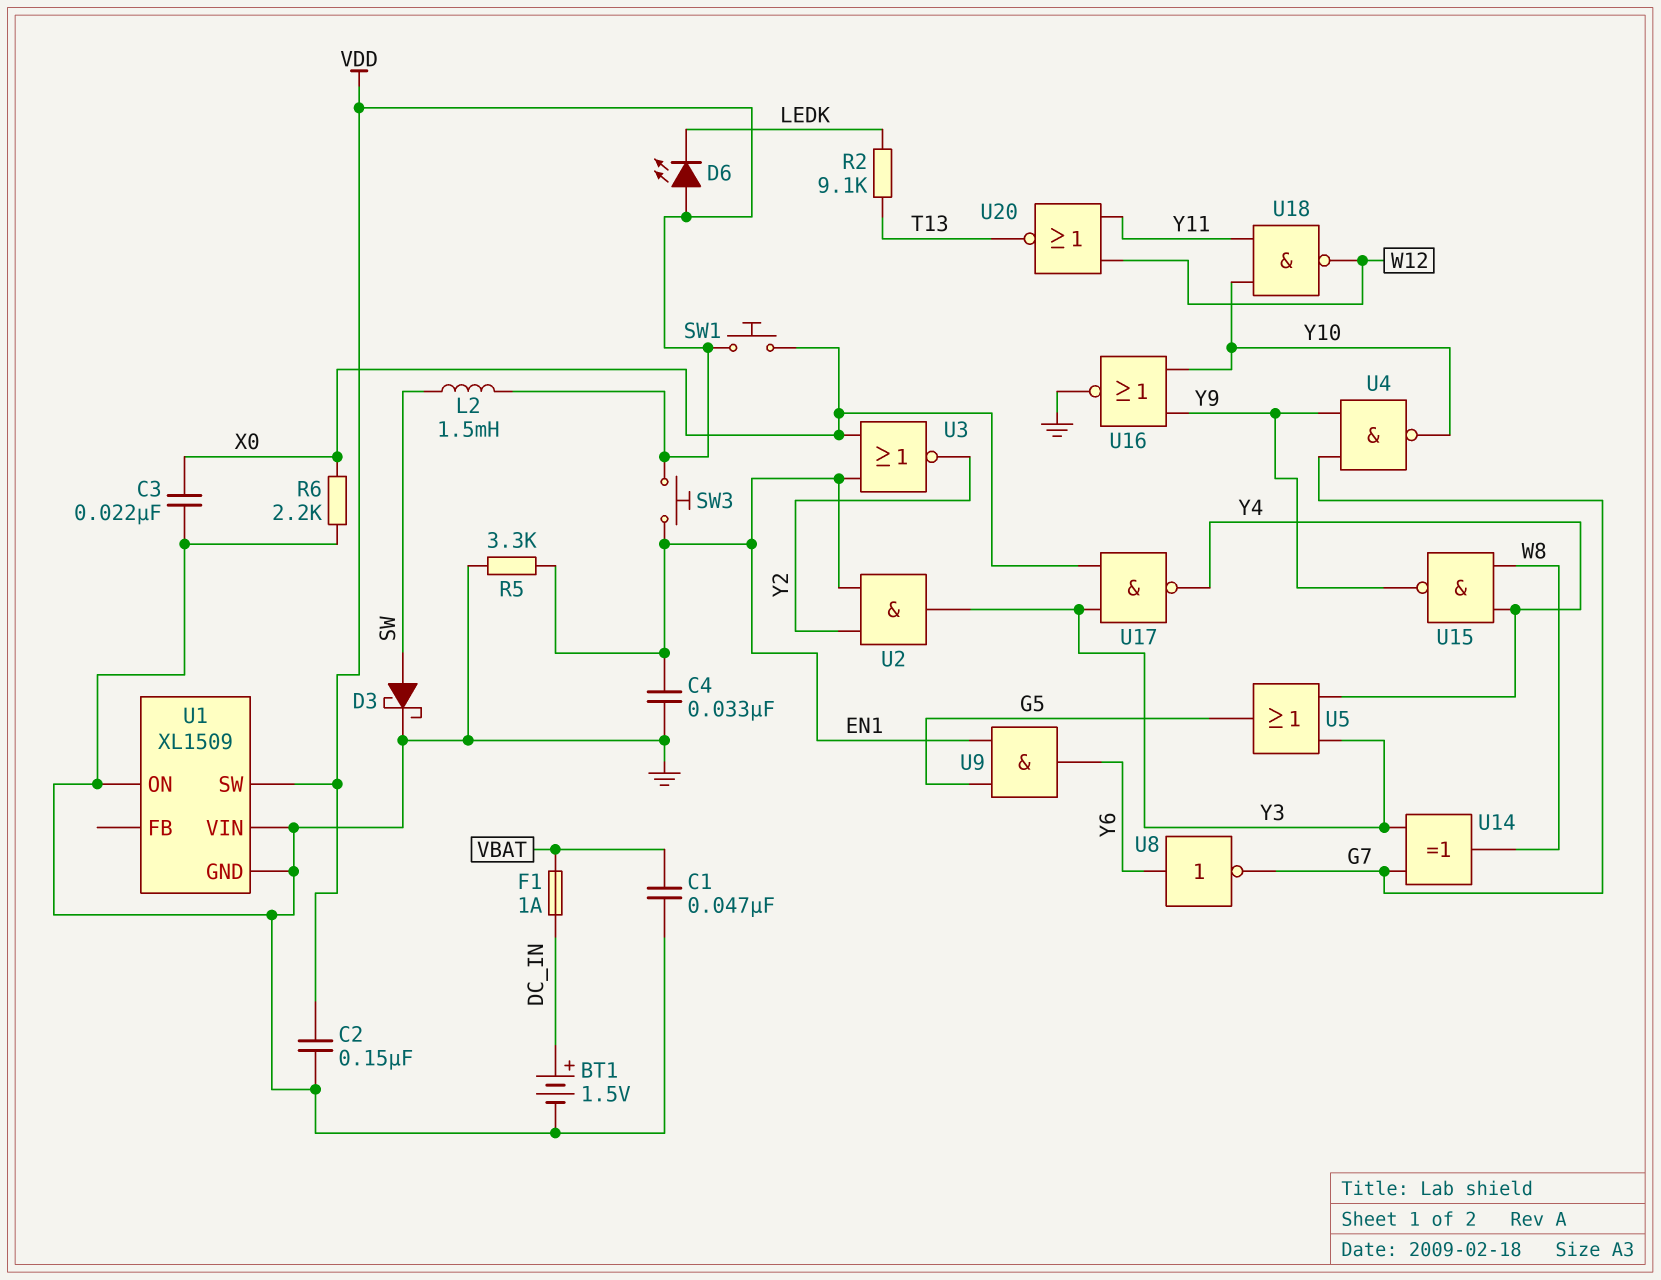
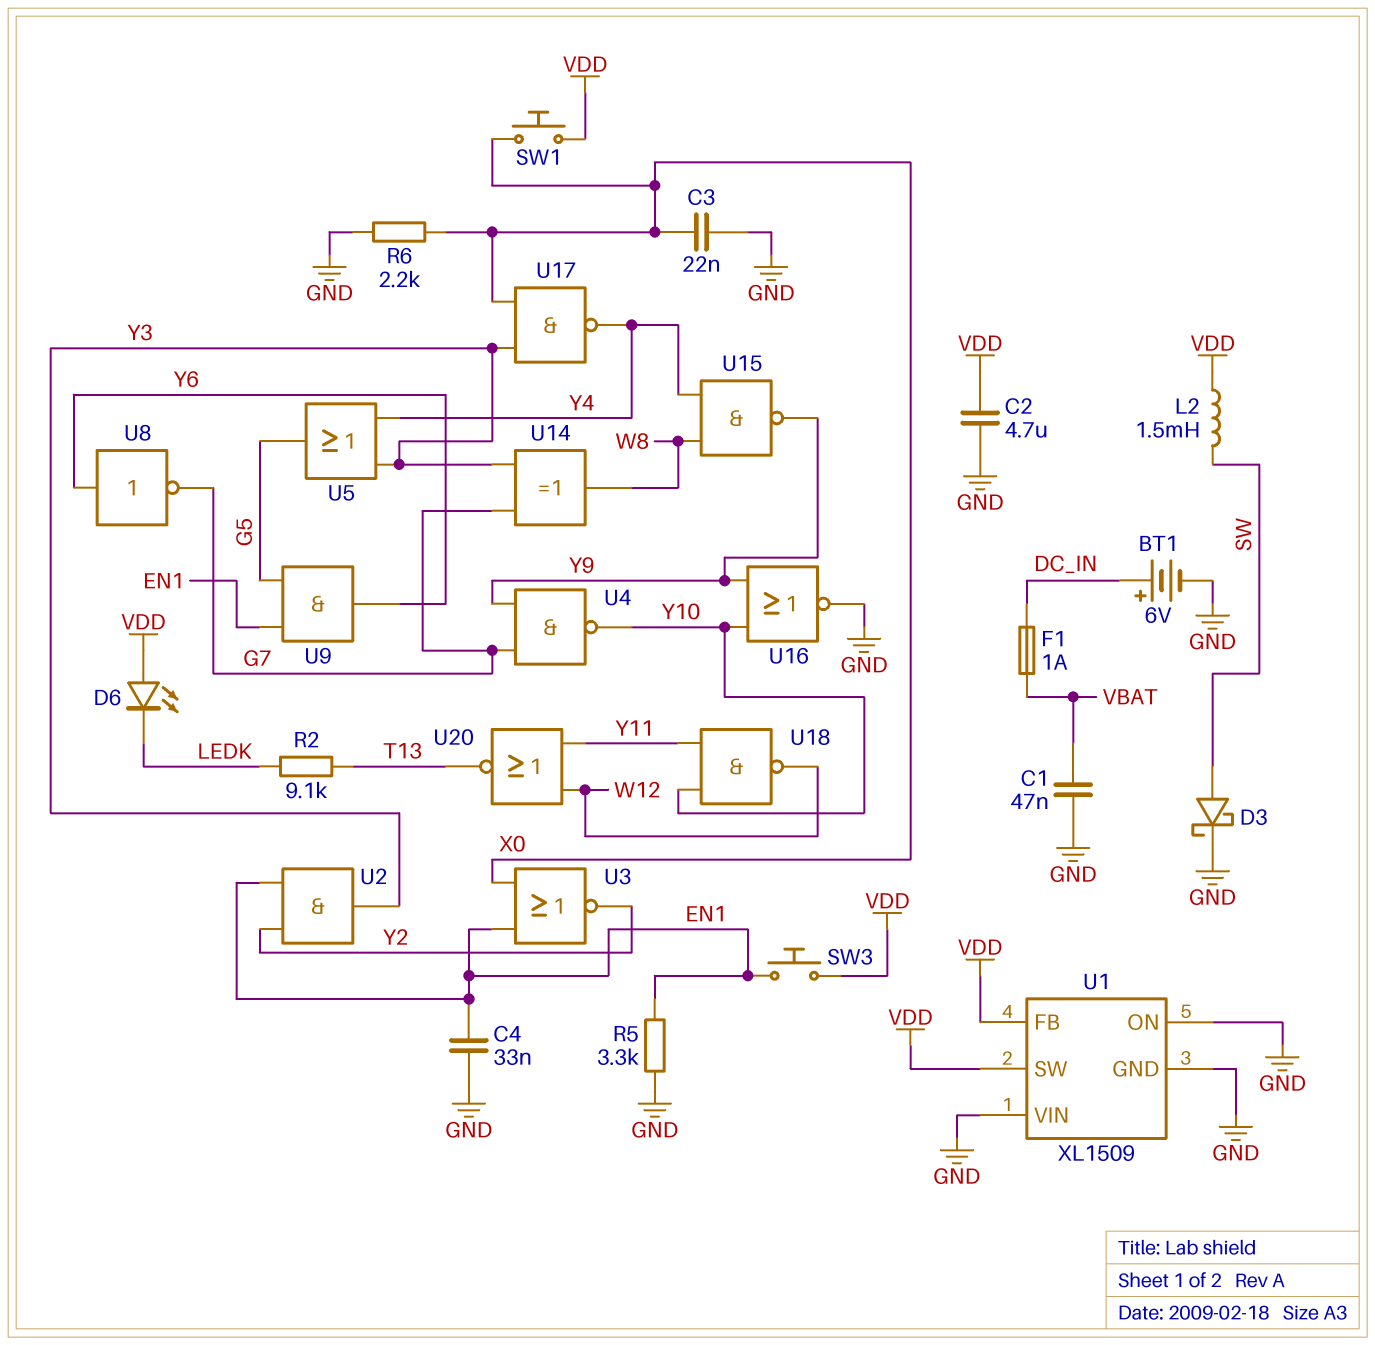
BT1: 1.5V (plus DC_IN, minus GND) -> 6V (plus DC_IN, minus GND)
C2: 150nF (GND, VDD) -> 4.7uF (GND, VDD)
U1 pin FB: none -> VDD

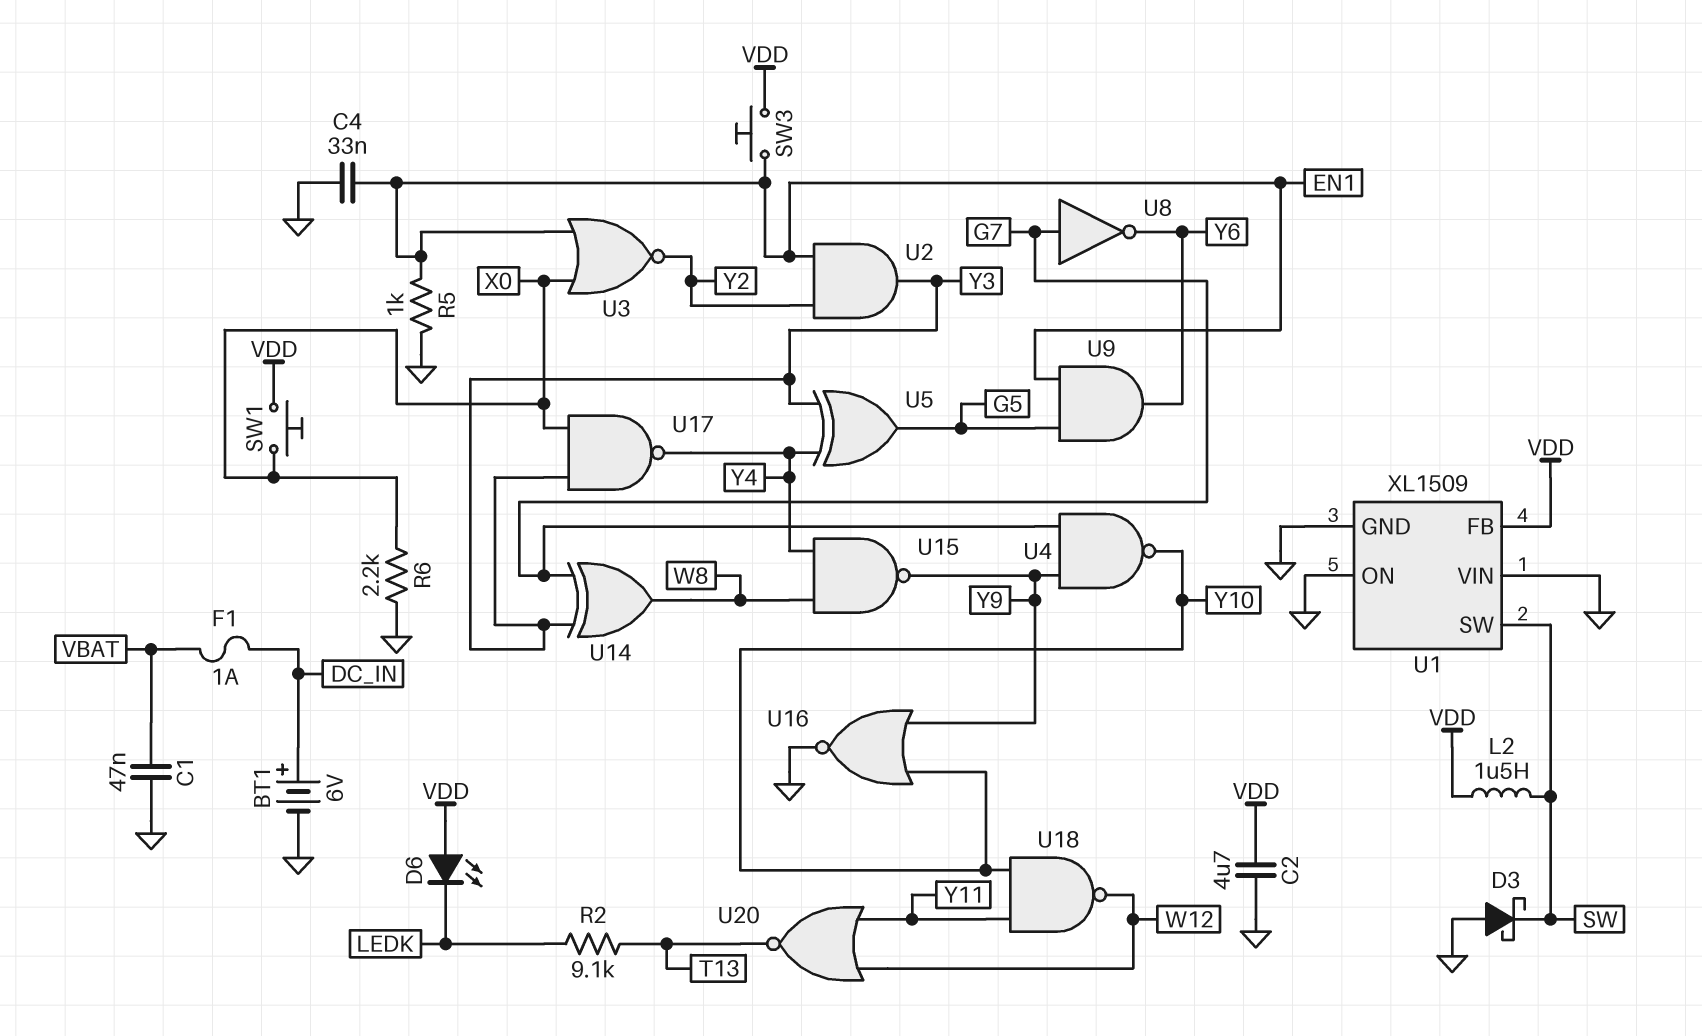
C3: 22nF (GND, X0) -> none
D3: schottky (A SW, K GND) -> schottky (A GND, K SW)
L2: 1.5mH (SW, VDD) -> 1.5uH (SW, VDD)
R5: 3.3k (EN1, GND) -> 1k (EN1, GND)
U1 pin SW: VDD -> SW
U5: OR (in Y3, in Y4, out G5) -> XOR (in Y3, in Y4, out G5)
U8: NOT (in Y6, out G7) -> NOT (in G7, out Y6)

